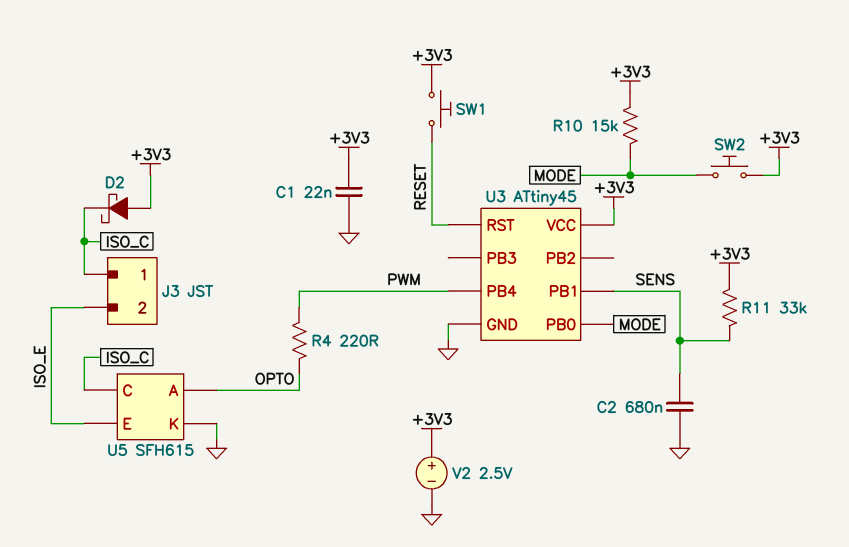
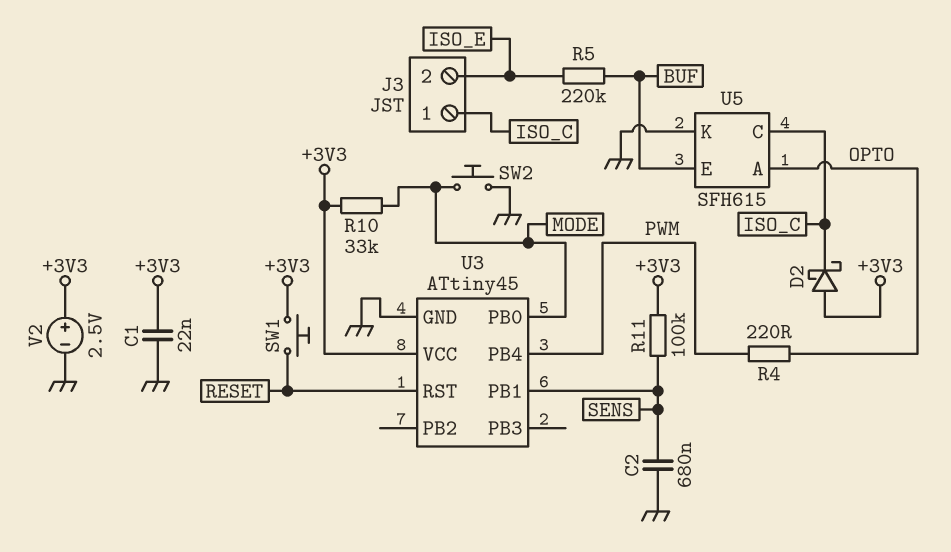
R5: none -> 220k (BUF, ISO_E)
R10: 15k (+3V3, MODE) -> 33k (+3V3, MODE)
R11: 33k (+3V3, SENS) -> 100k (+3V3, SENS)
SW2: button (+3V3, MODE) -> button (GND, MODE)
U5 pin E: ISO_E -> BUF

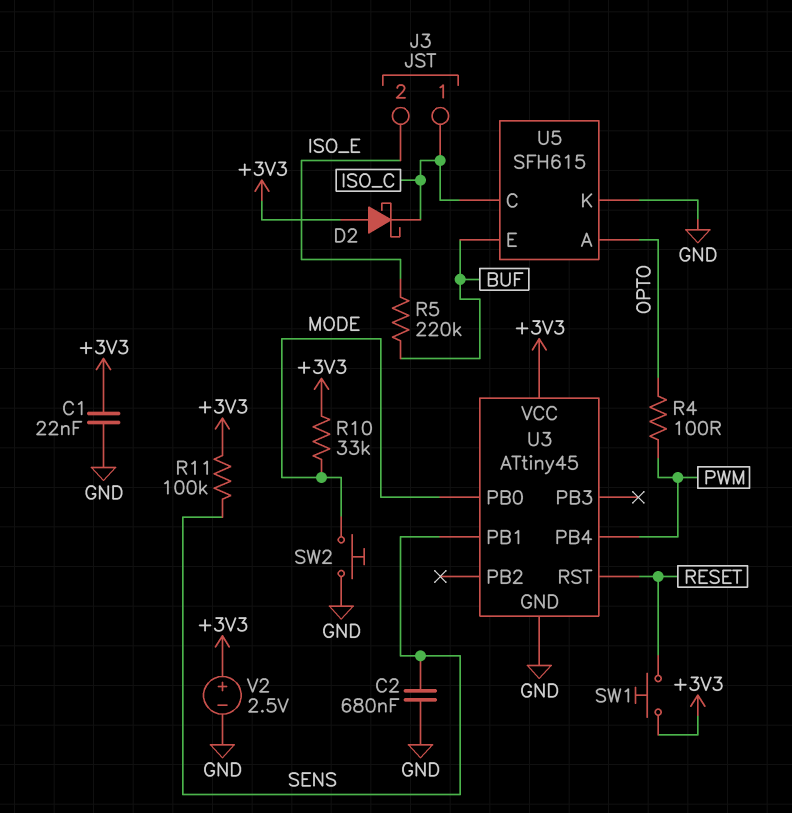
R4: 220 (OPTO, PWM) -> 100 (OPTO, PWM)

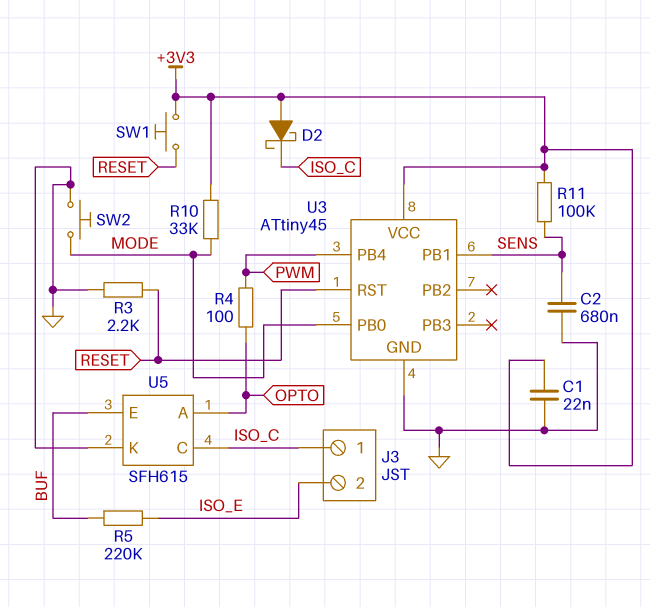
R3: none -> 2.2k (GND, RESET)
V2: 2.5V (plus +3V3, minus GND) -> none

